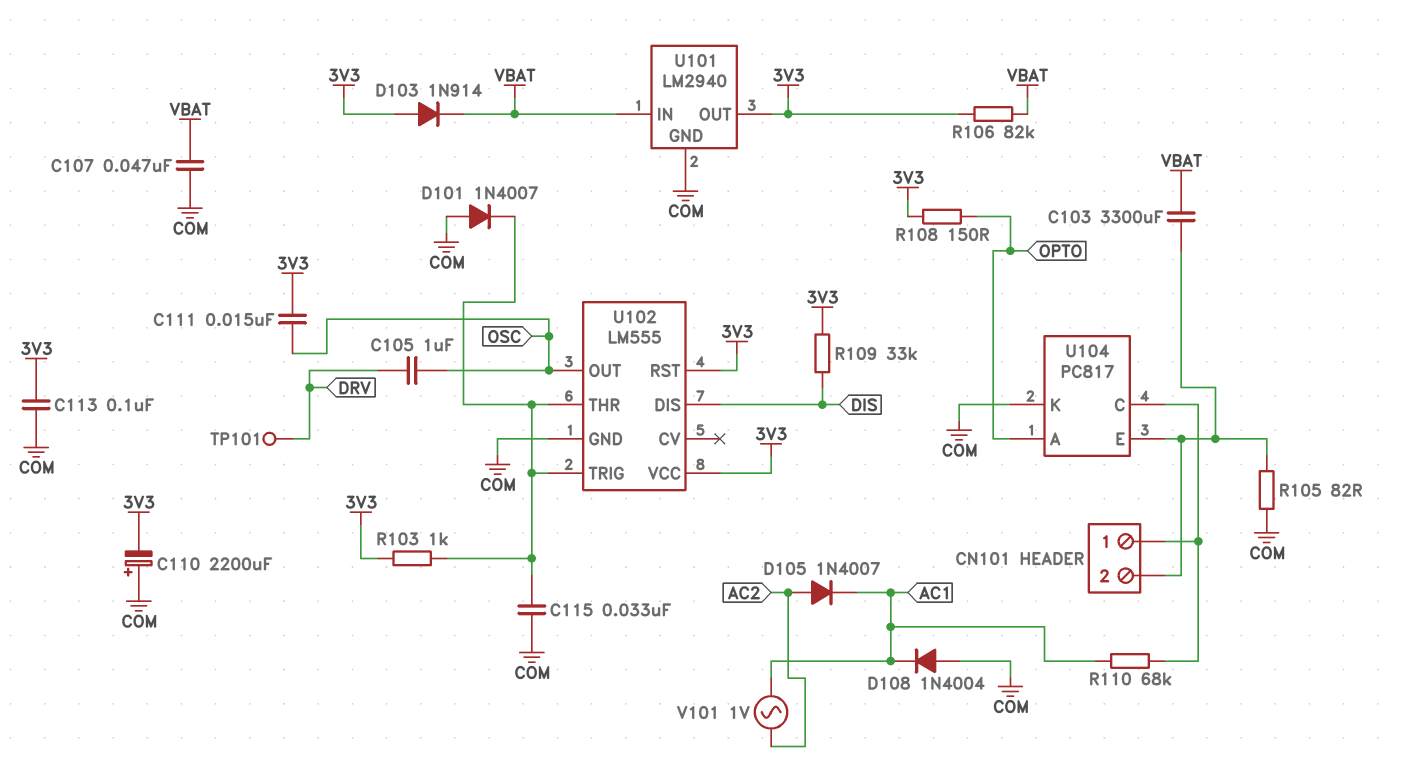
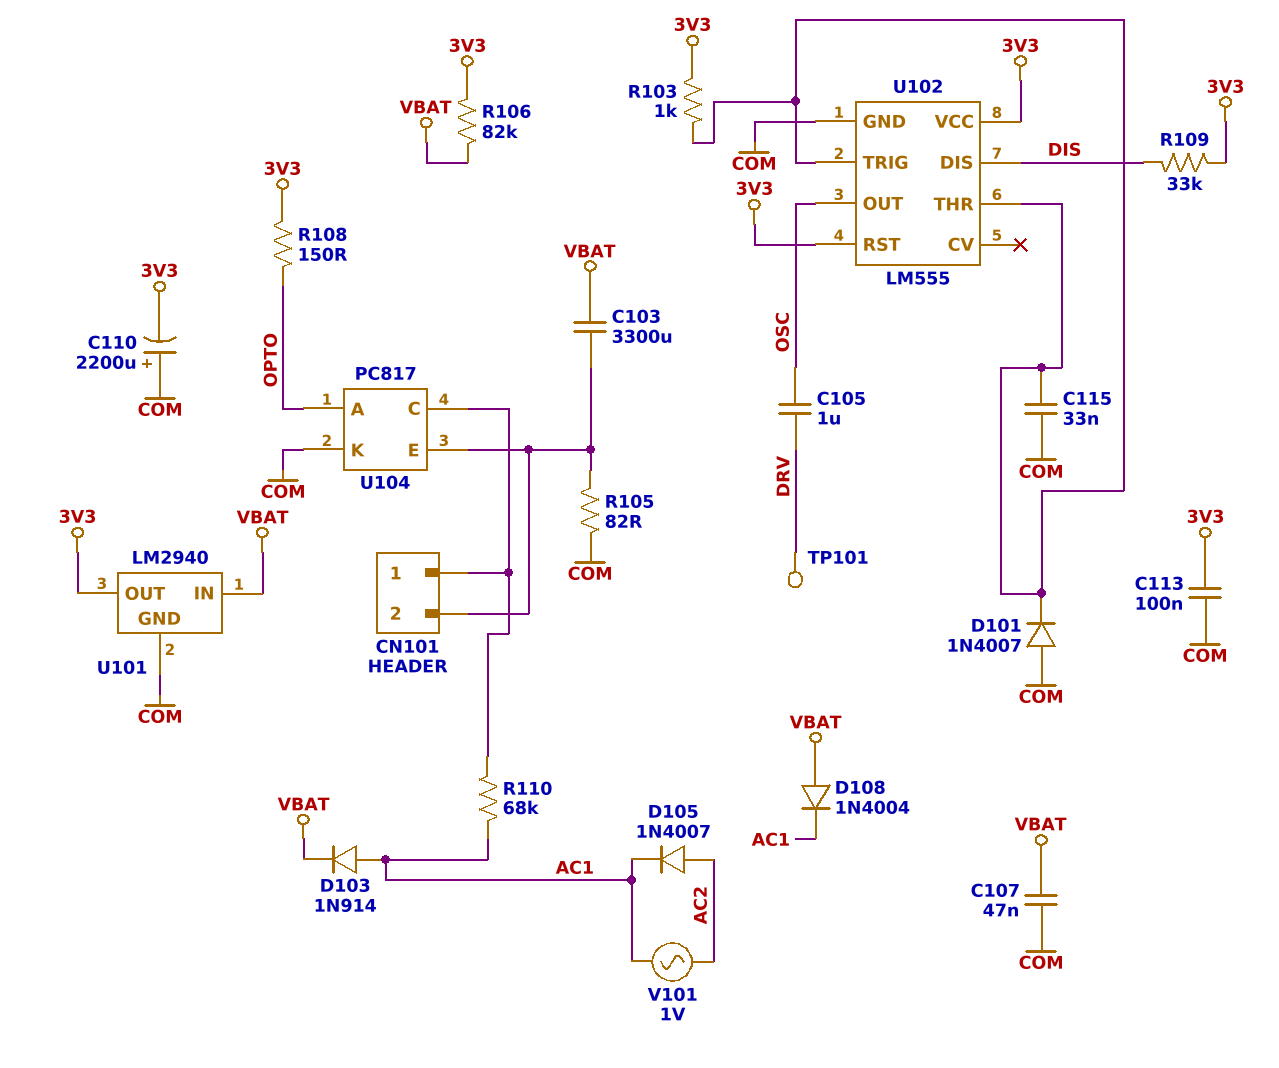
C111: 15nF (3V3, OSC) -> none
D103: diode 1N914 (A 3V3, K VBAT) -> diode 1N914 (A AC1, K VBAT)
D108: diode 1N4004 (A COM, K AC1) -> diode 1N4004 (A VBAT, K AC1)

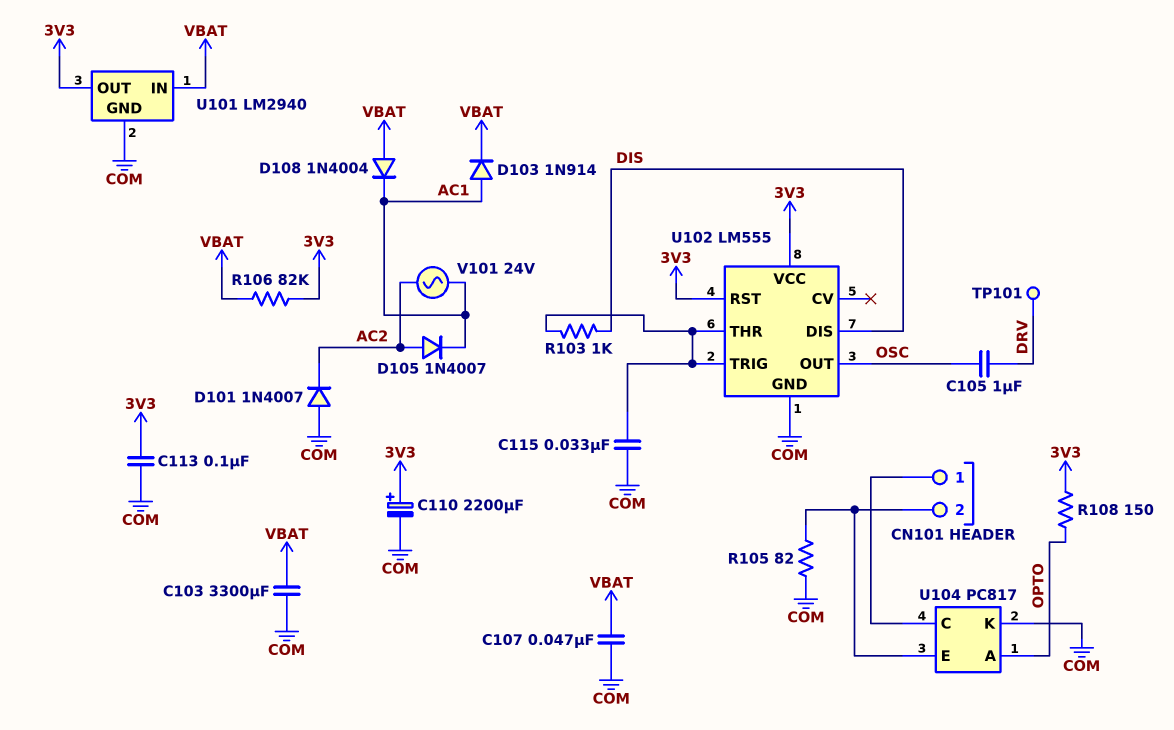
C103: 3300uF (CN101/2, VBAT) -> 3300uF (COM, VBAT)
C110: 2200uF (plus COM, minus 3V3) -> 2200uF (plus 3V3, minus COM)
D101: diode 1N4007 (A COM, K U102/THR) -> diode 1N4007 (A COM, K AC2)
R103: 1k (3V3, U102/THR) -> 1k (DIS, U102/THR)
R109: 33k (3V3, DIS) -> none
R110: 68k (AC1, CN101/1) -> none
V101: AC 1V (AC1, AC2) -> AC 24V (AC1, AC2)

